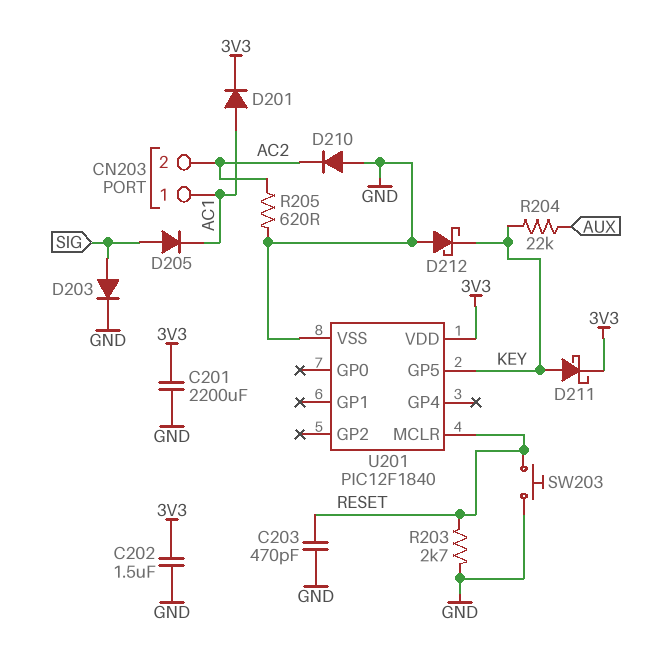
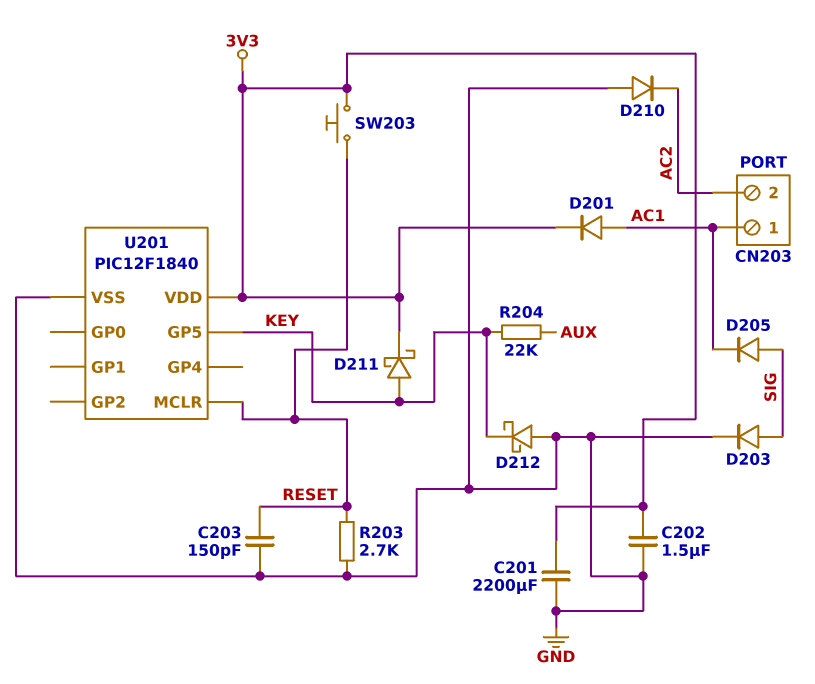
C203: 470pF (GND, RESET) -> 150pF (GND, RESET)
R205: 620 (AC2, GND) -> none
SW203: button (GND, RESET) -> button (3V3, RESET)

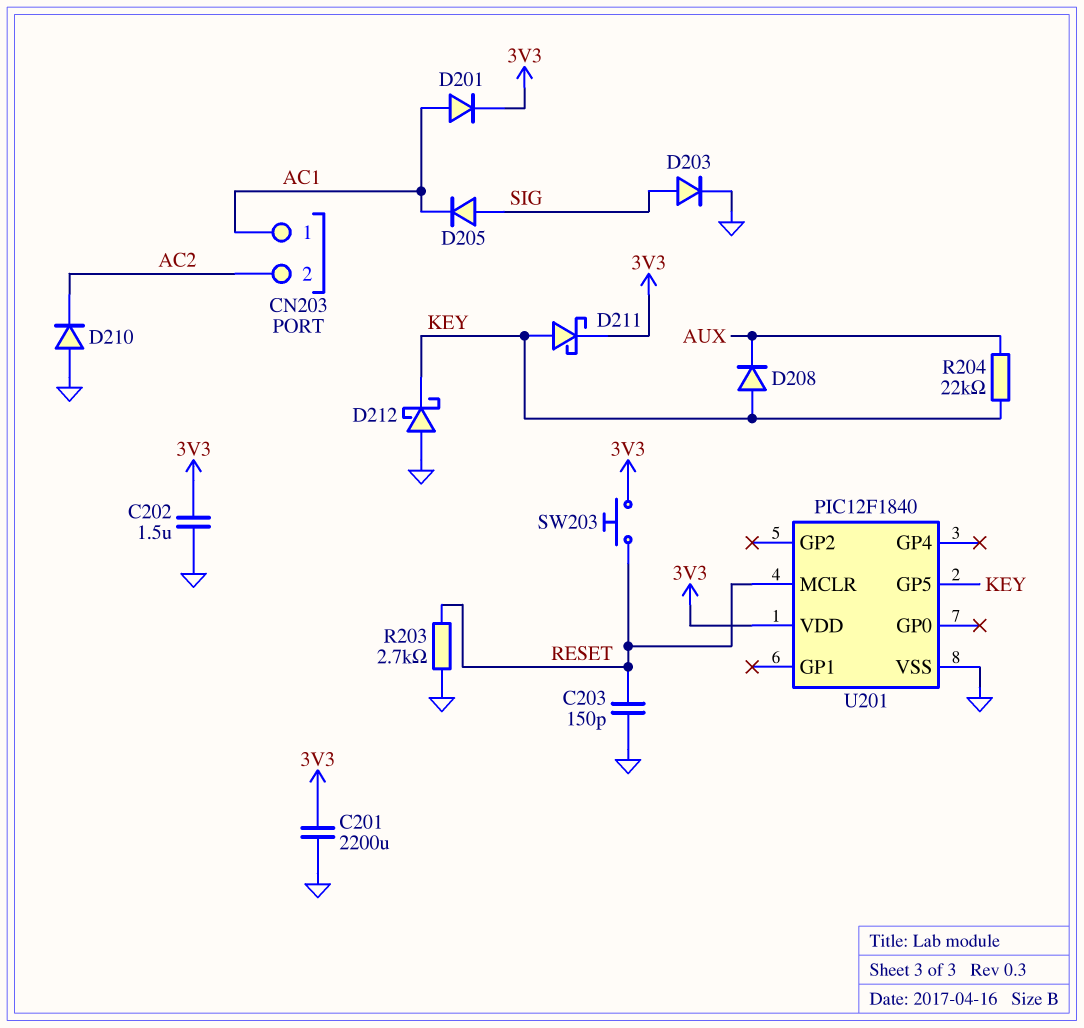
D208: none -> diode (A KEY, K AUX)

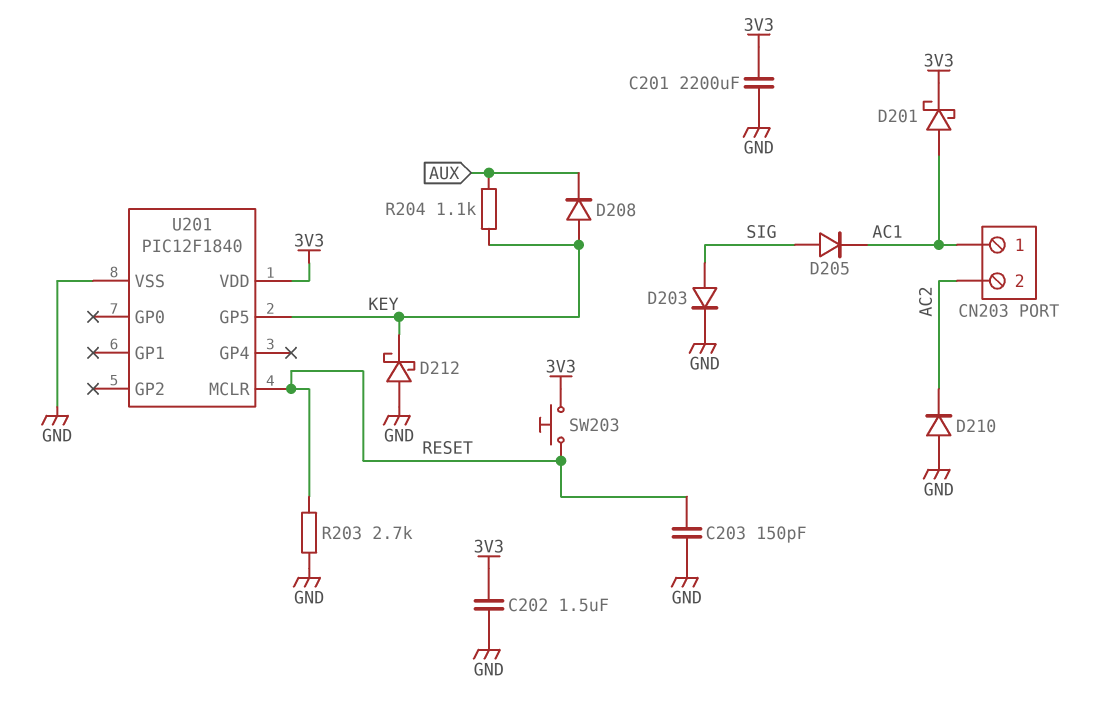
D201: diode (A AC1, K 3V3) -> schottky (A AC1, K 3V3)
D211: schottky (A KEY, K 3V3) -> none
R204: 22k (AUX, KEY) -> 1.1k (AUX, KEY)

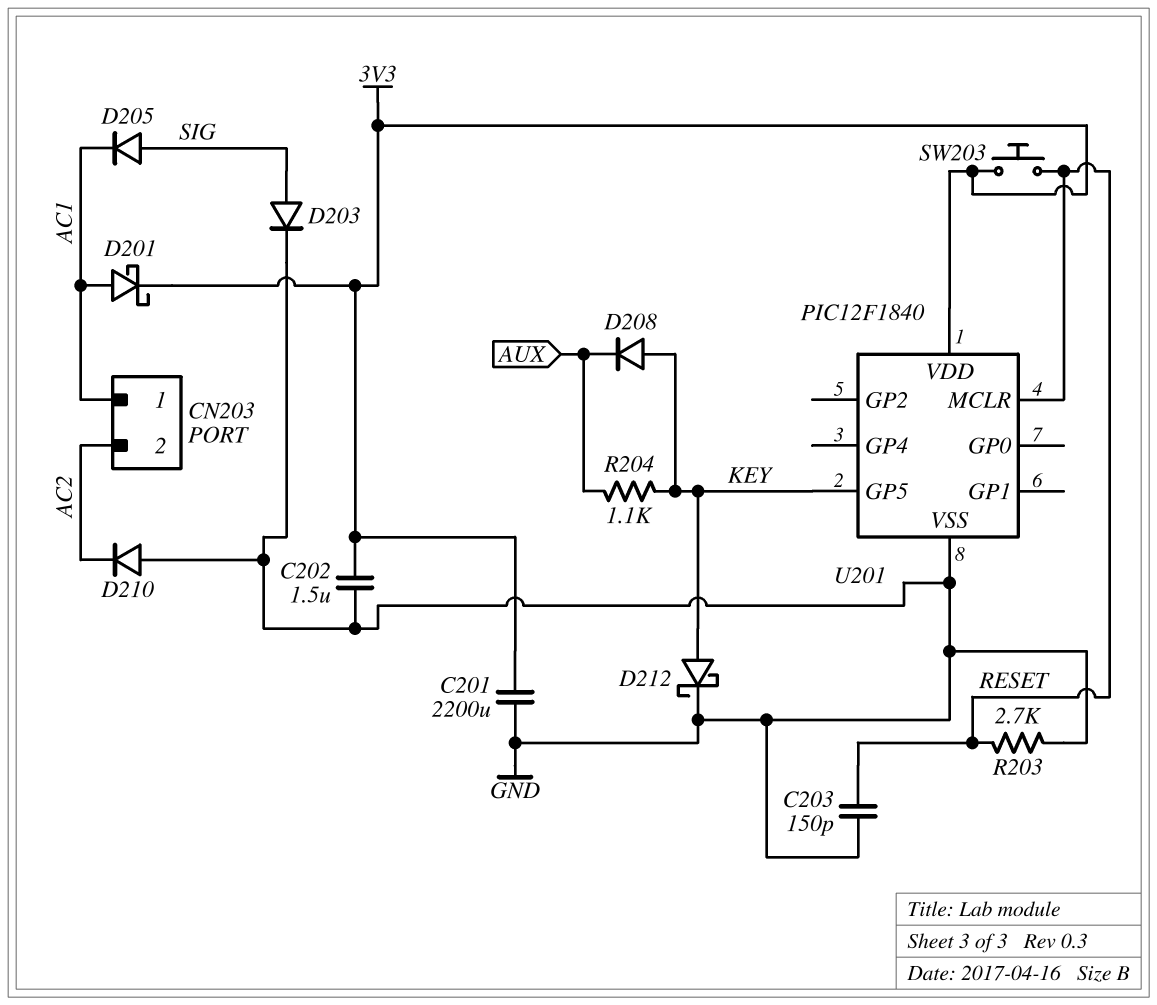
D212: schottky (A GND, K KEY) -> schottky (A KEY, K GND)

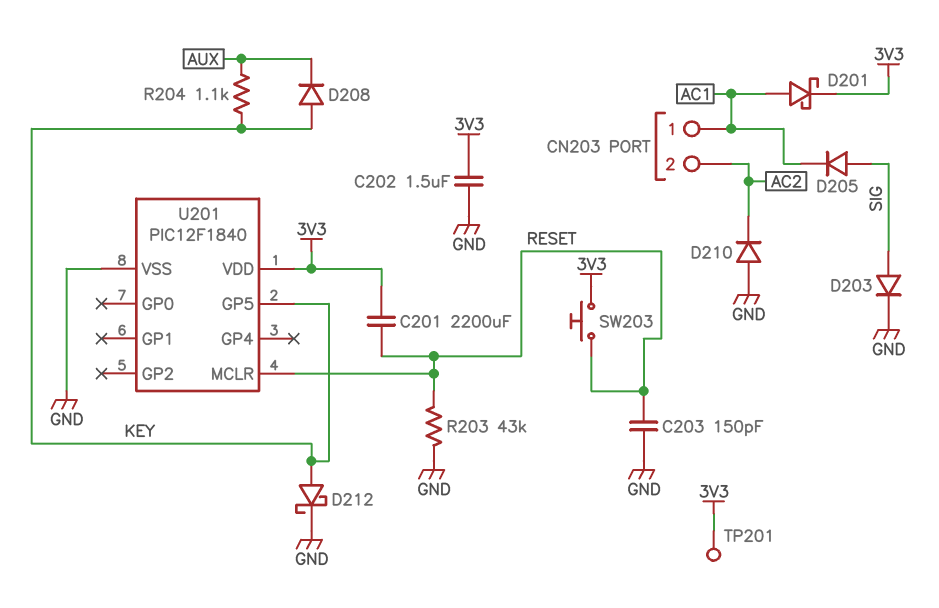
C201: 2200uF (3V3, GND) -> 2200uF (3V3, RESET)
R203: 2.7k (GND, RESET) -> 43k (GND, RESET)
TP201: none -> test point (3V3)

